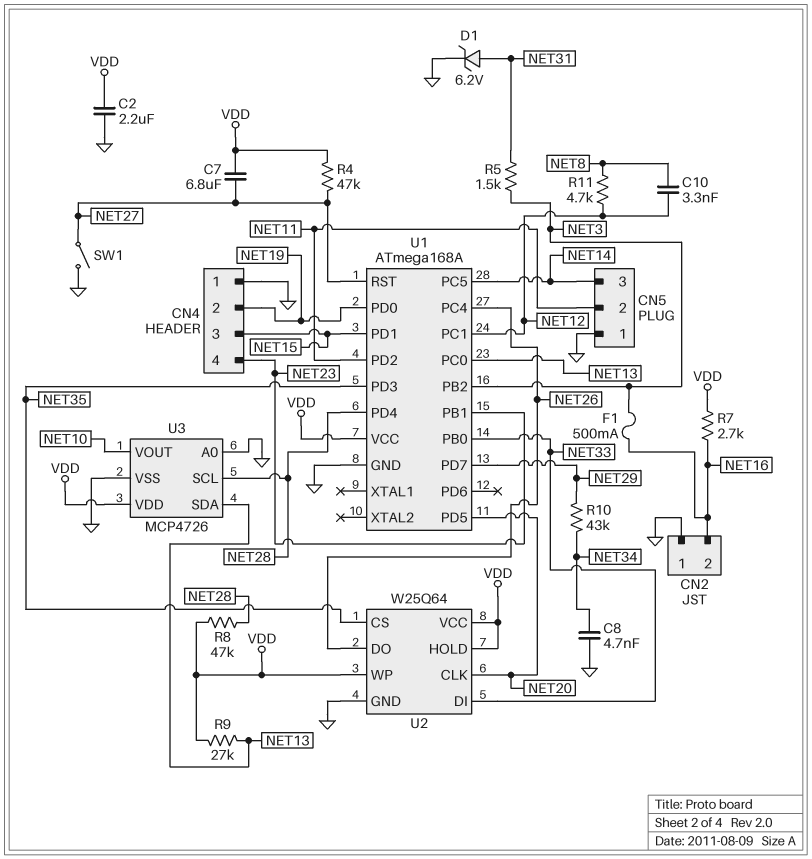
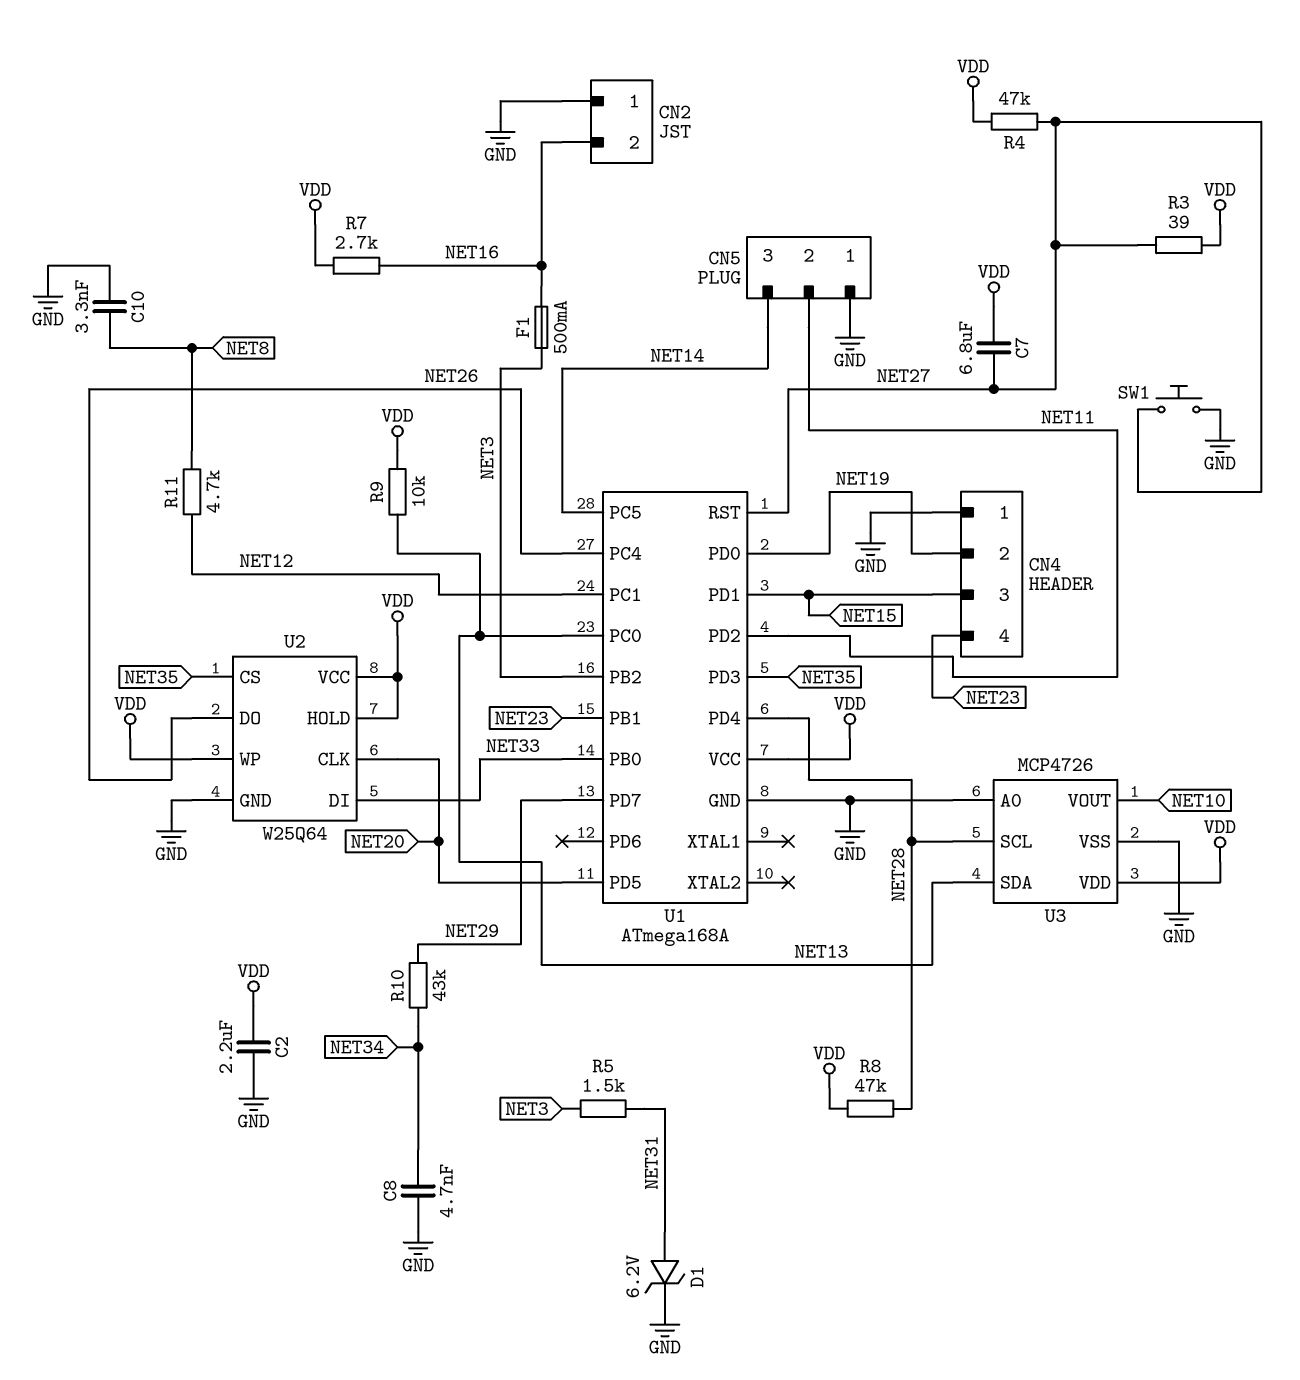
C10: 3.3nF (NET8, NET12) -> 3.3nF (GND, NET8)
R3: none -> 39 (NET27, VDD)
R9: 27k (NET13, VDD) -> 10k (NET13, VDD)
SW1: switch (GND, NET27) -> button (GND, NET27)

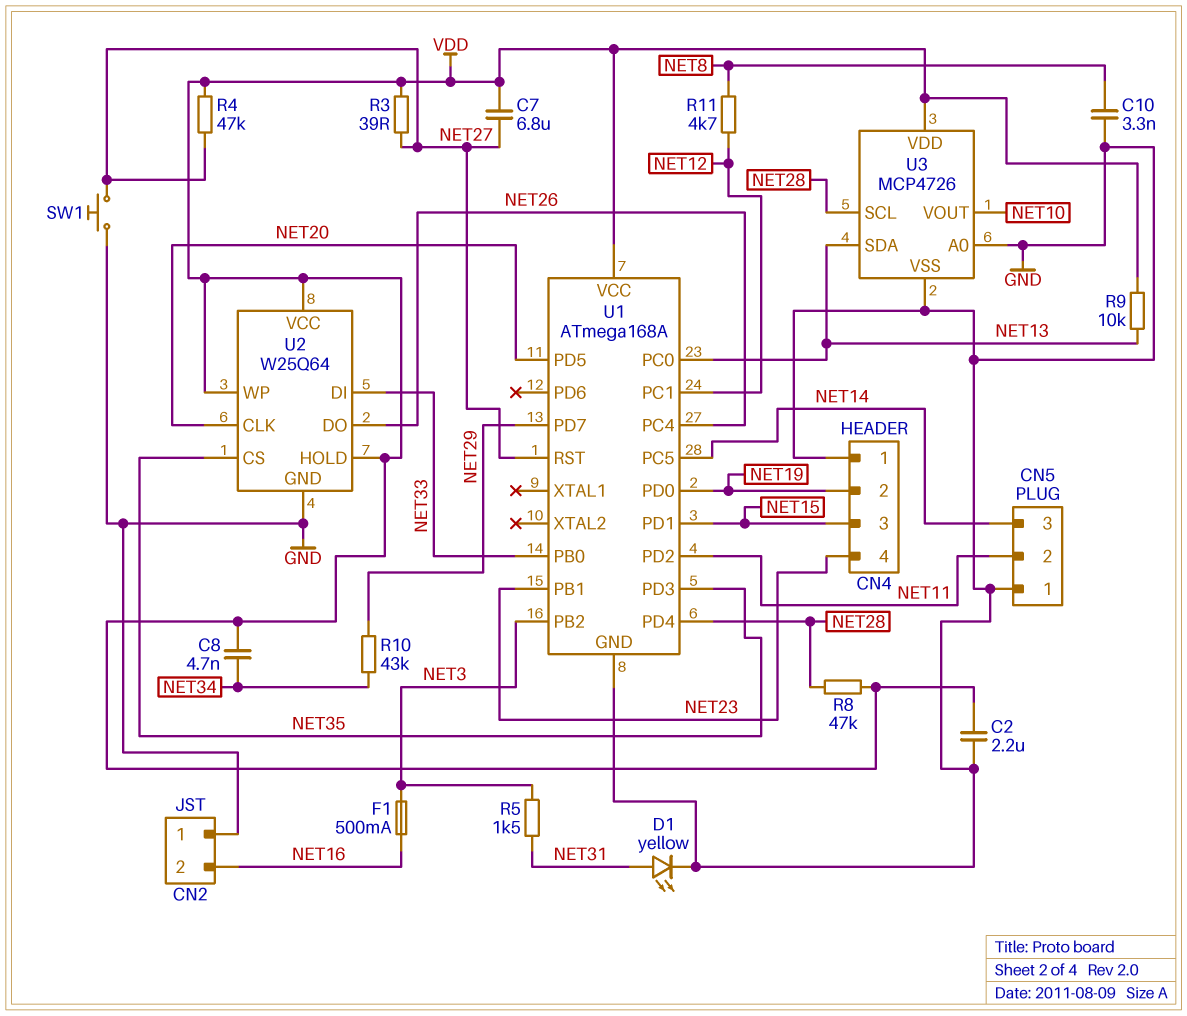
C8: 4.7nF (GND, NET34) -> 4.7nF (NET34, VDD)
D1: zener 6.2V (A NET31, K GND) -> LED yellow (A NET31, K GND)
R7: 2.7k (NET16, VDD) -> none

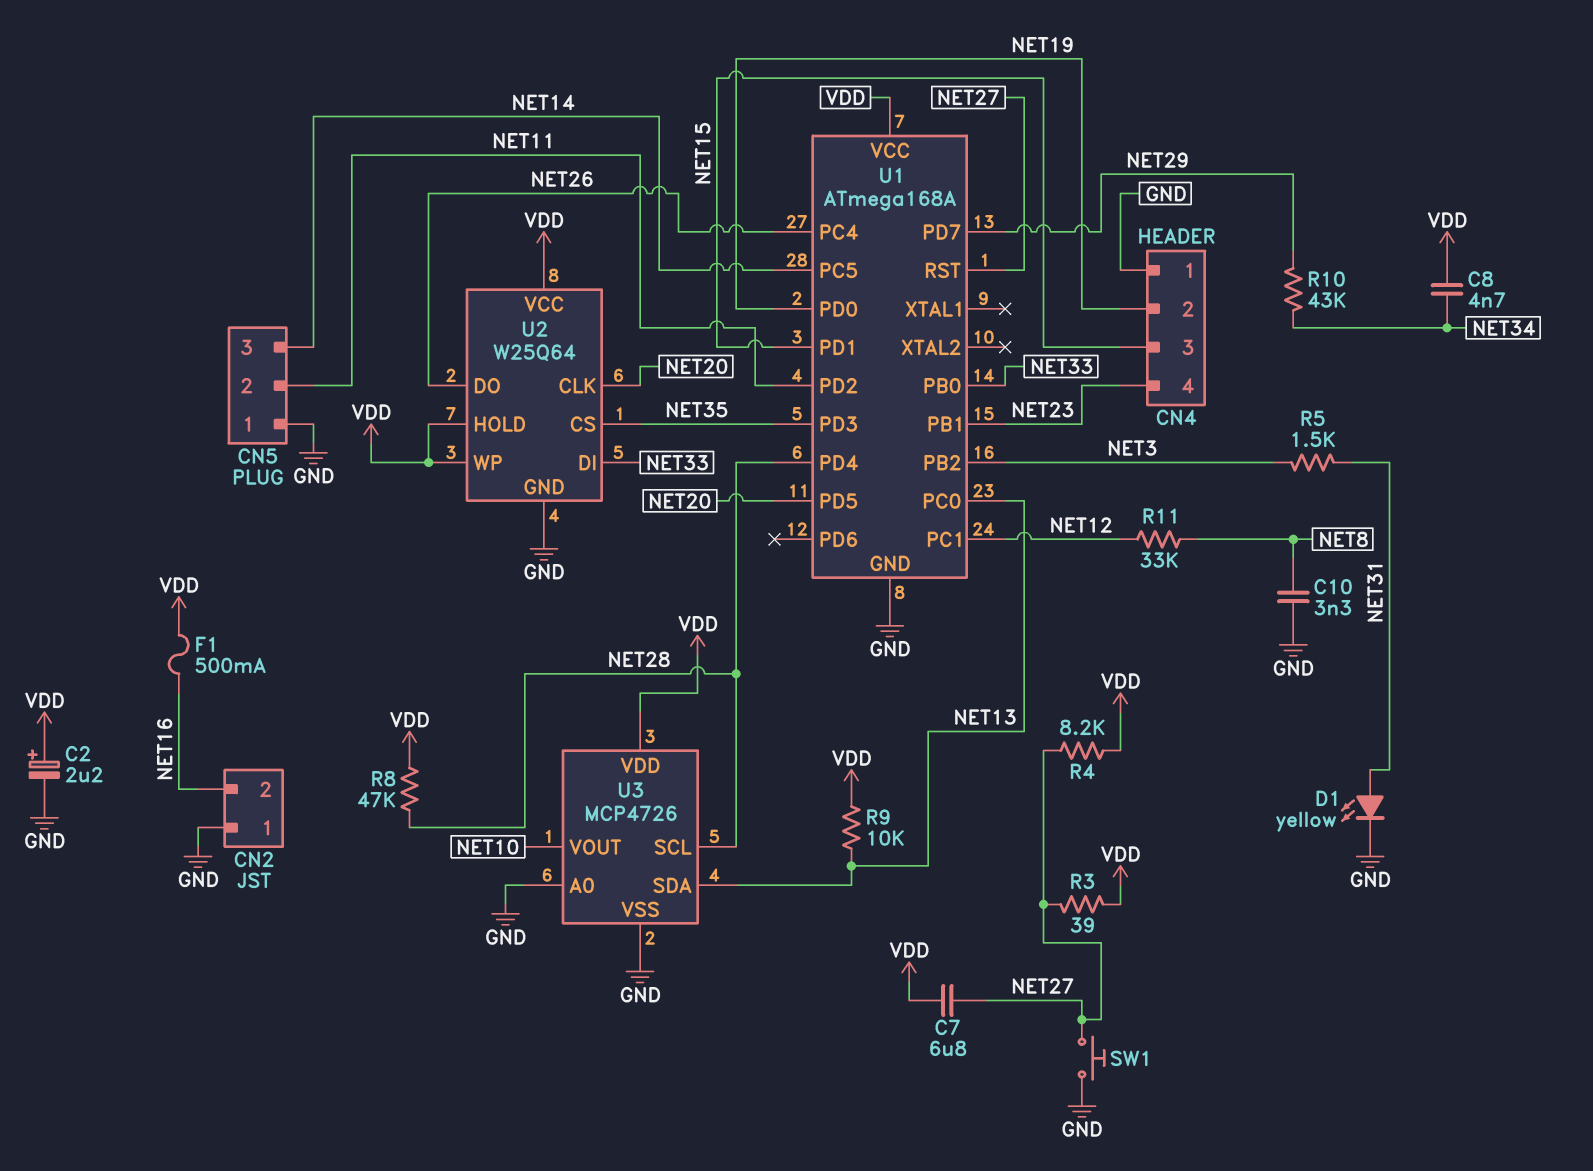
C2: 2.2uF (GND, VDD) -> 2.2uF (plus VDD, minus GND)
F1: 500mA (NET3, NET16) -> 500mA (NET16, VDD)
R4: 47k (NET27, VDD) -> 8.2k (NET27, VDD)
R11: 4.7k (NET8, NET12) -> 33k (NET8, NET12)

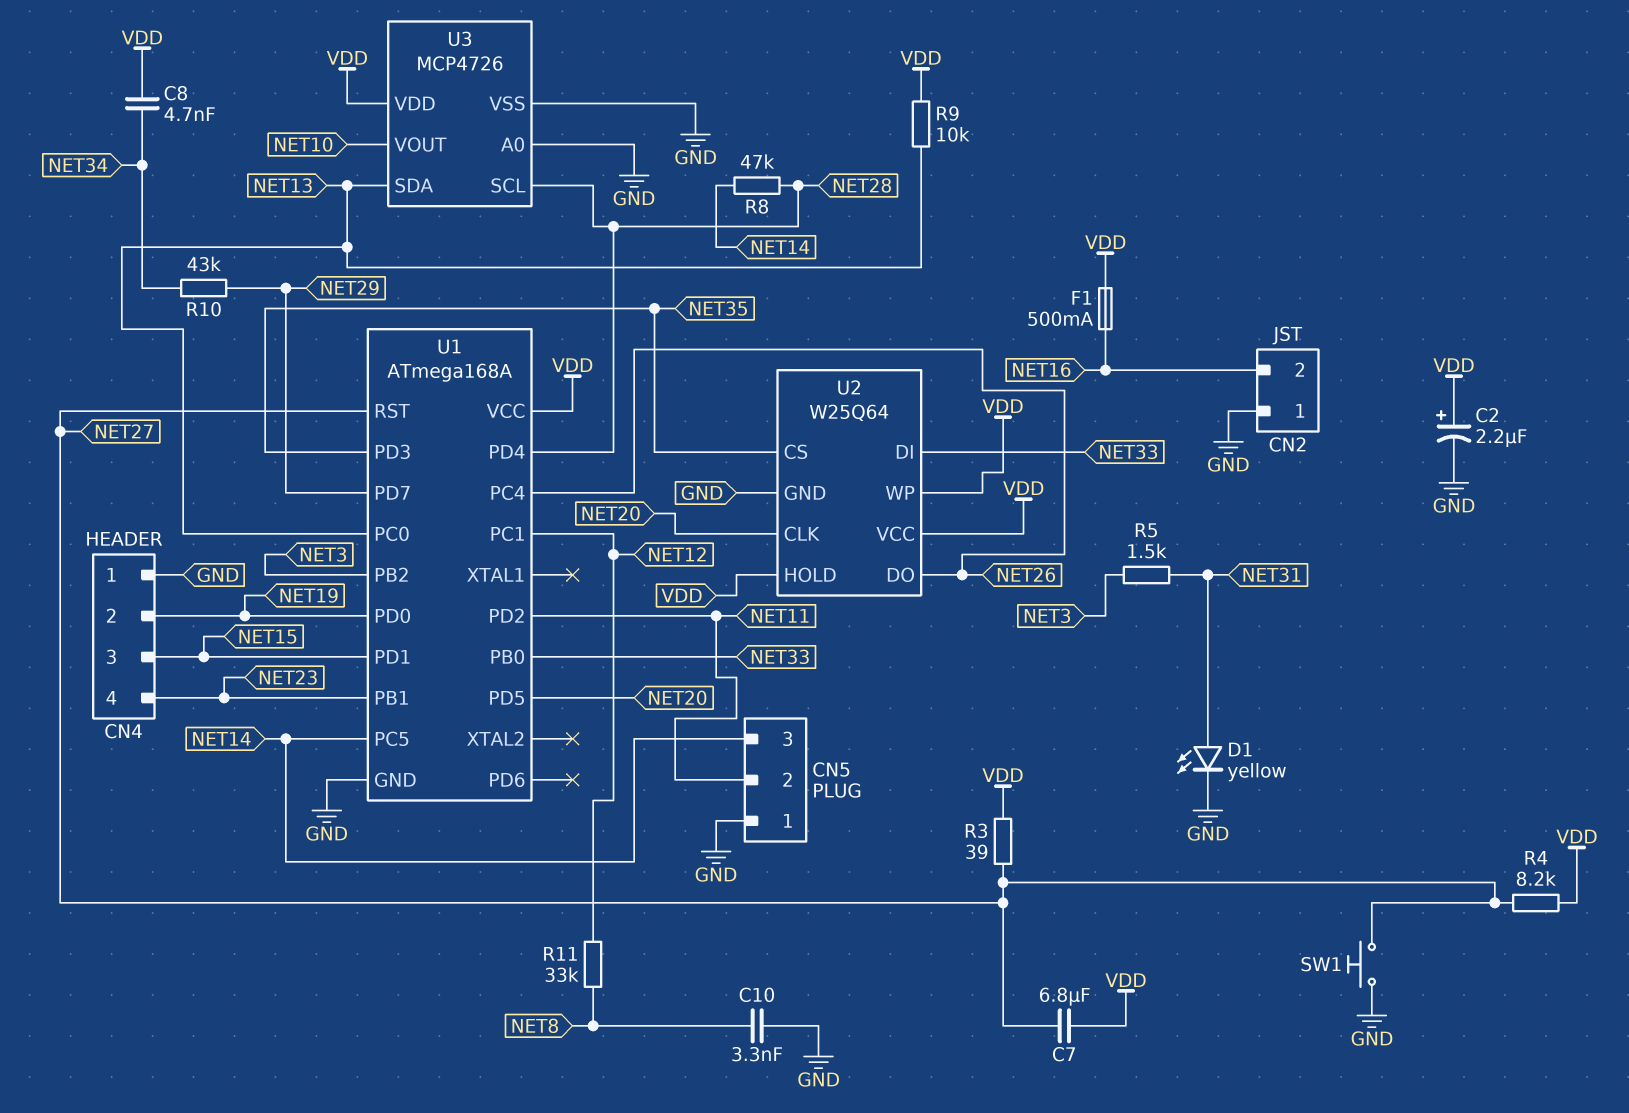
R8: 47k (NET28, VDD) -> 47k (NET14, NET28)

